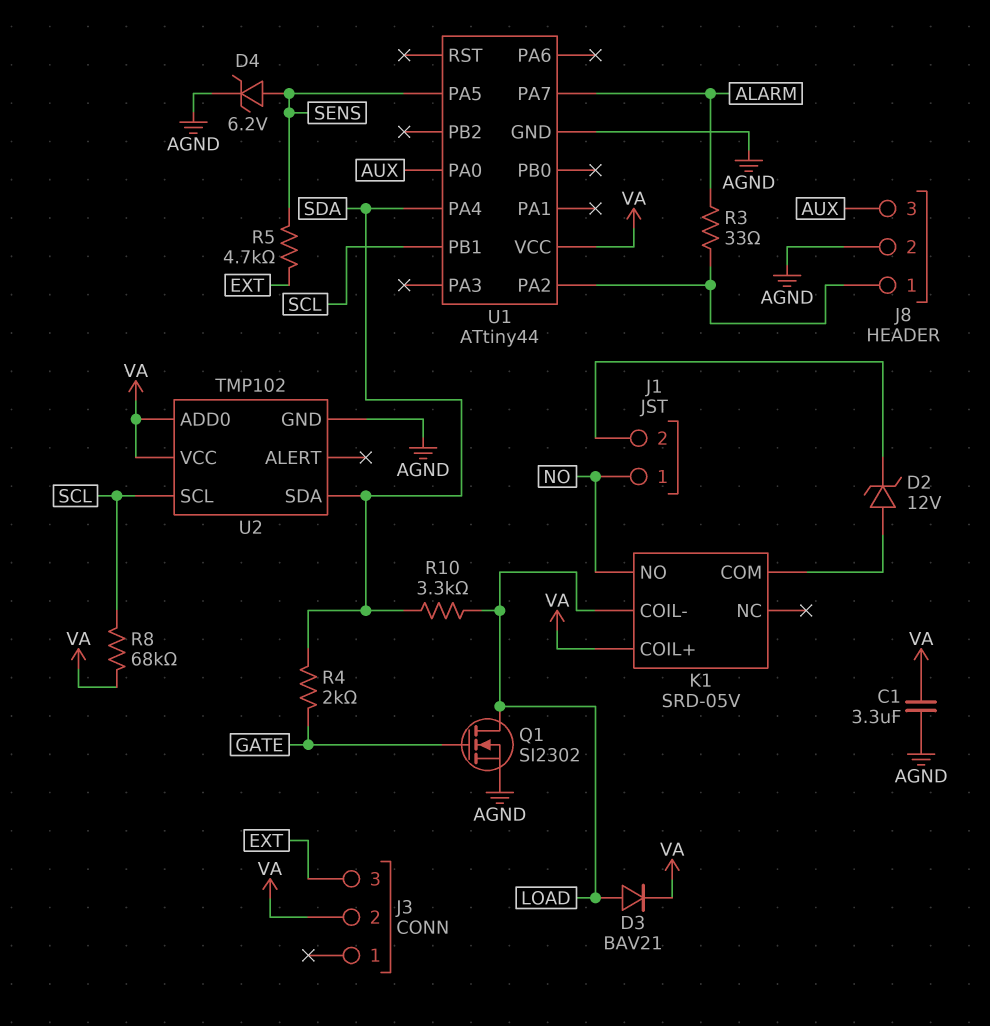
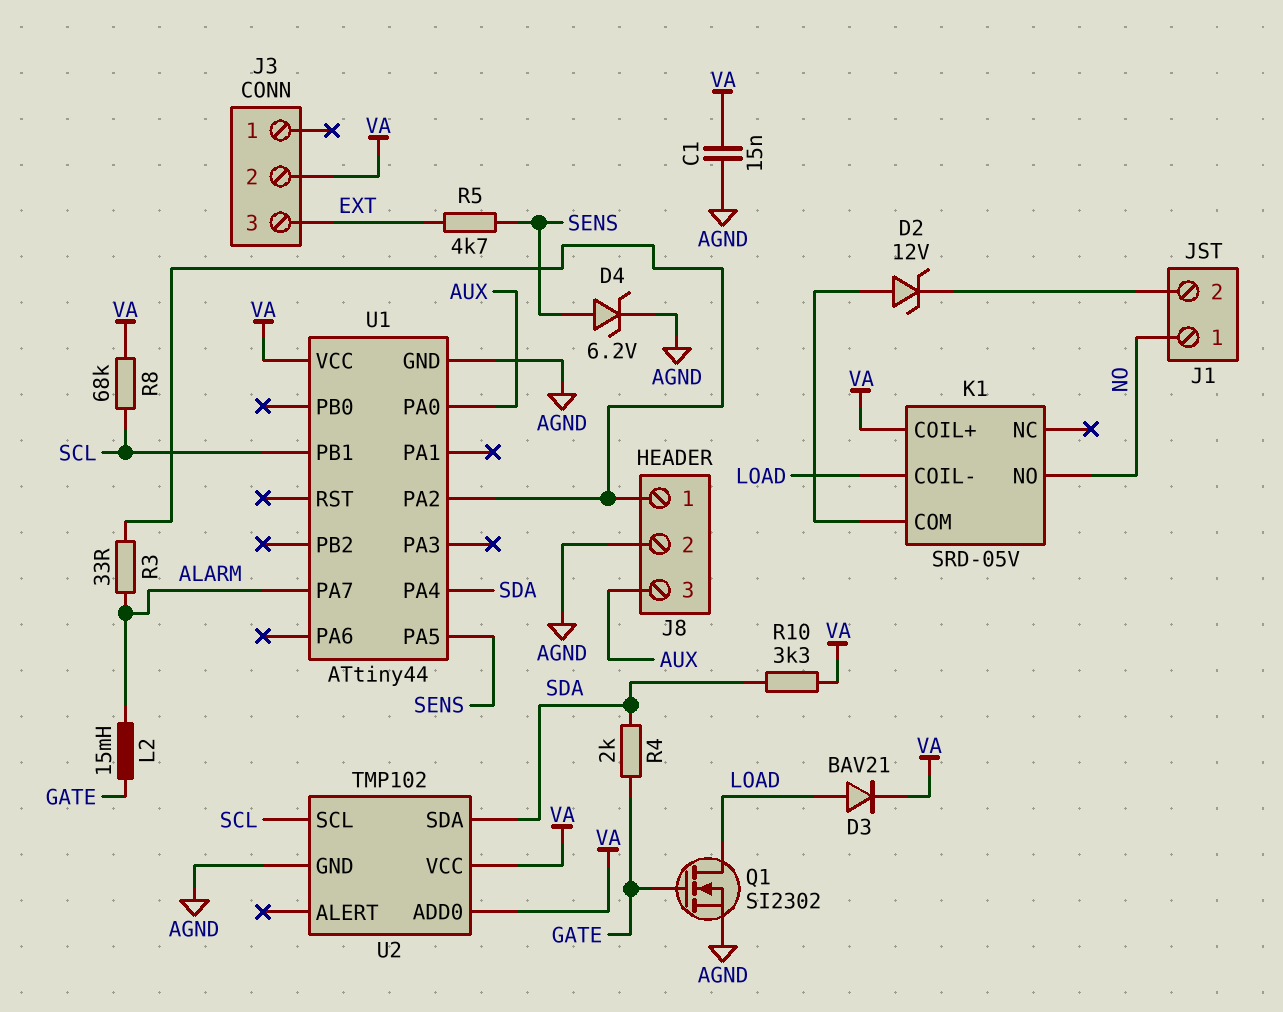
C1: 3.3uF (AGND, VA) -> 15nF (AGND, VA)
L2: none -> 15mH (ALARM, GATE)
R10: 3.3k (LOAD, SDA) -> 3.3k (SDA, VA)

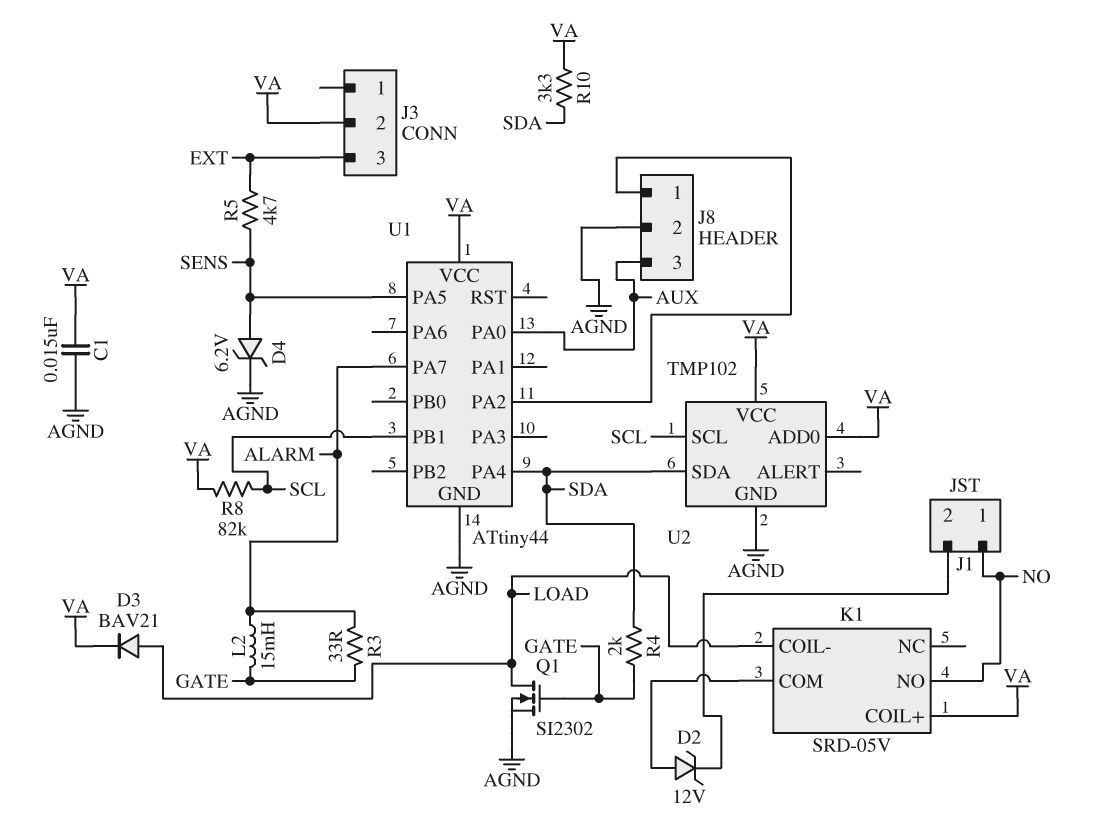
R3: 33 (ALARM, J8/1) -> 33 (ALARM, GATE)
R8: 68k (SCL, VA) -> 82k (SCL, VA)

